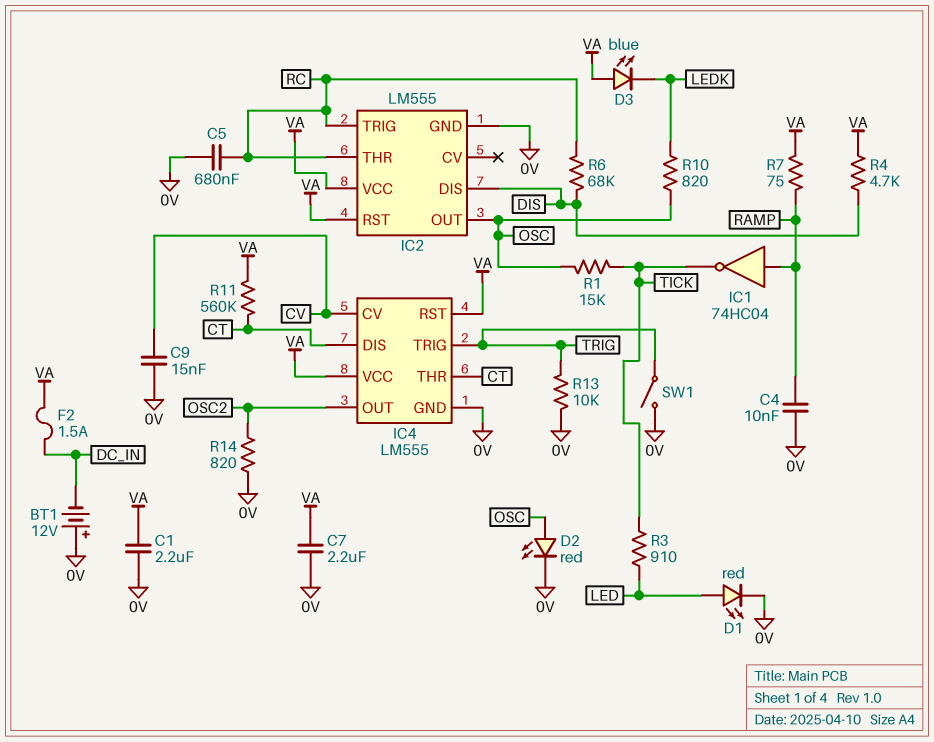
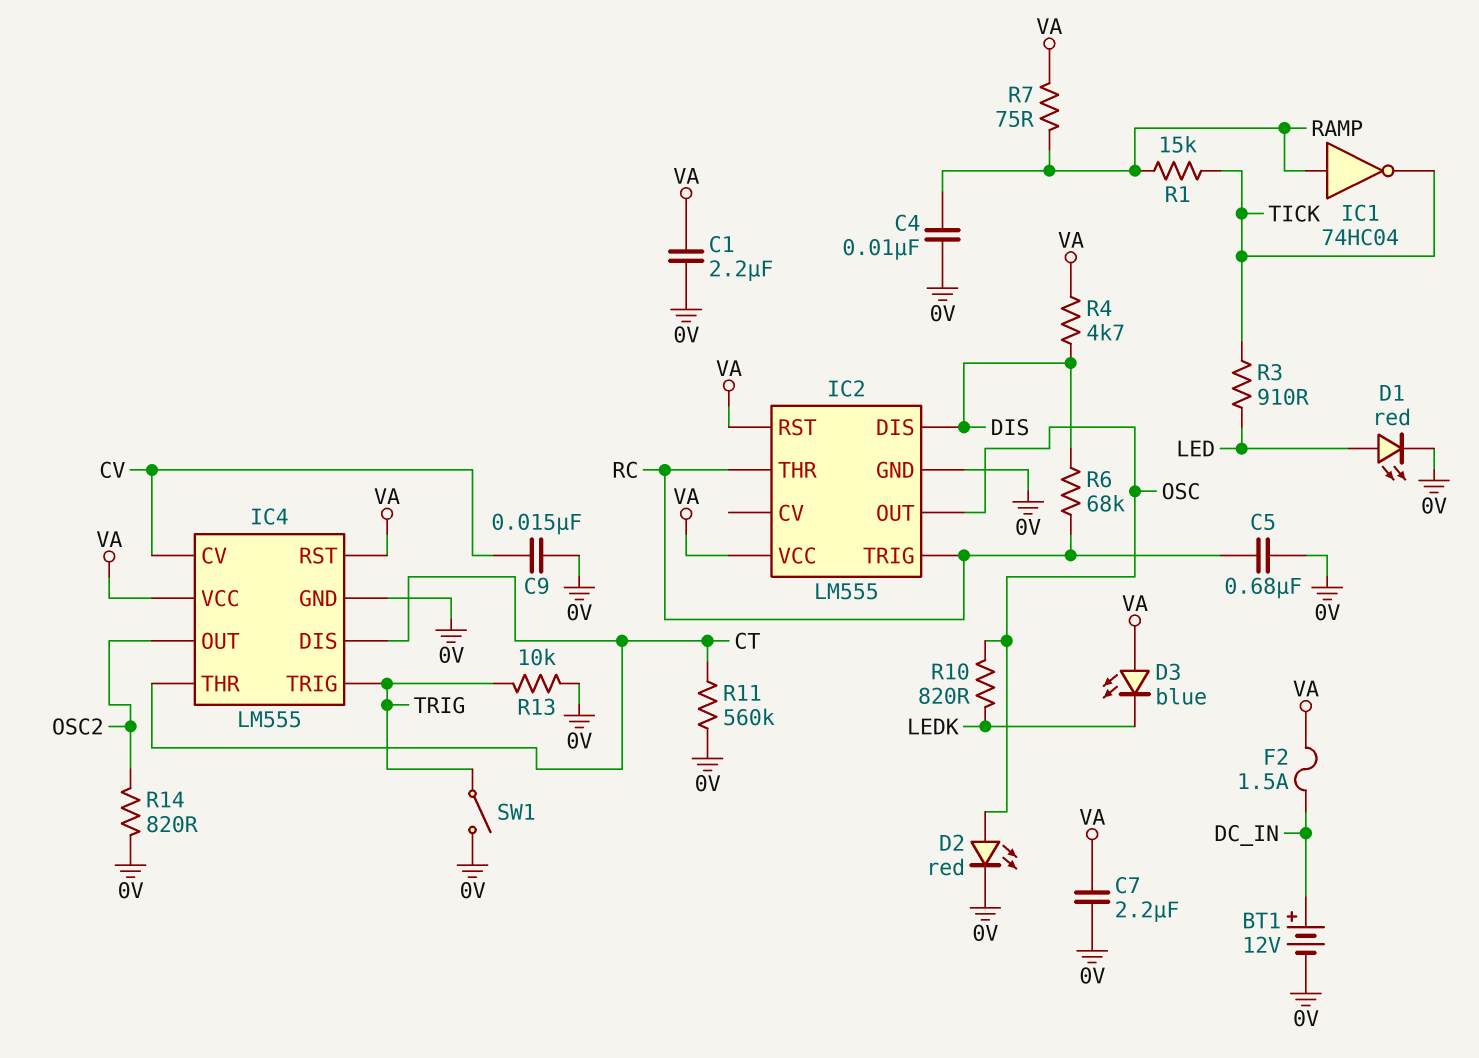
BT1: 12V (plus 0V, minus DC_IN) -> 12V (plus DC_IN, minus 0V)
R1: 15k (OSC, TICK) -> 15k (RAMP, TICK)
R11: 560k (CT, VA) -> 560k (0V, CT)

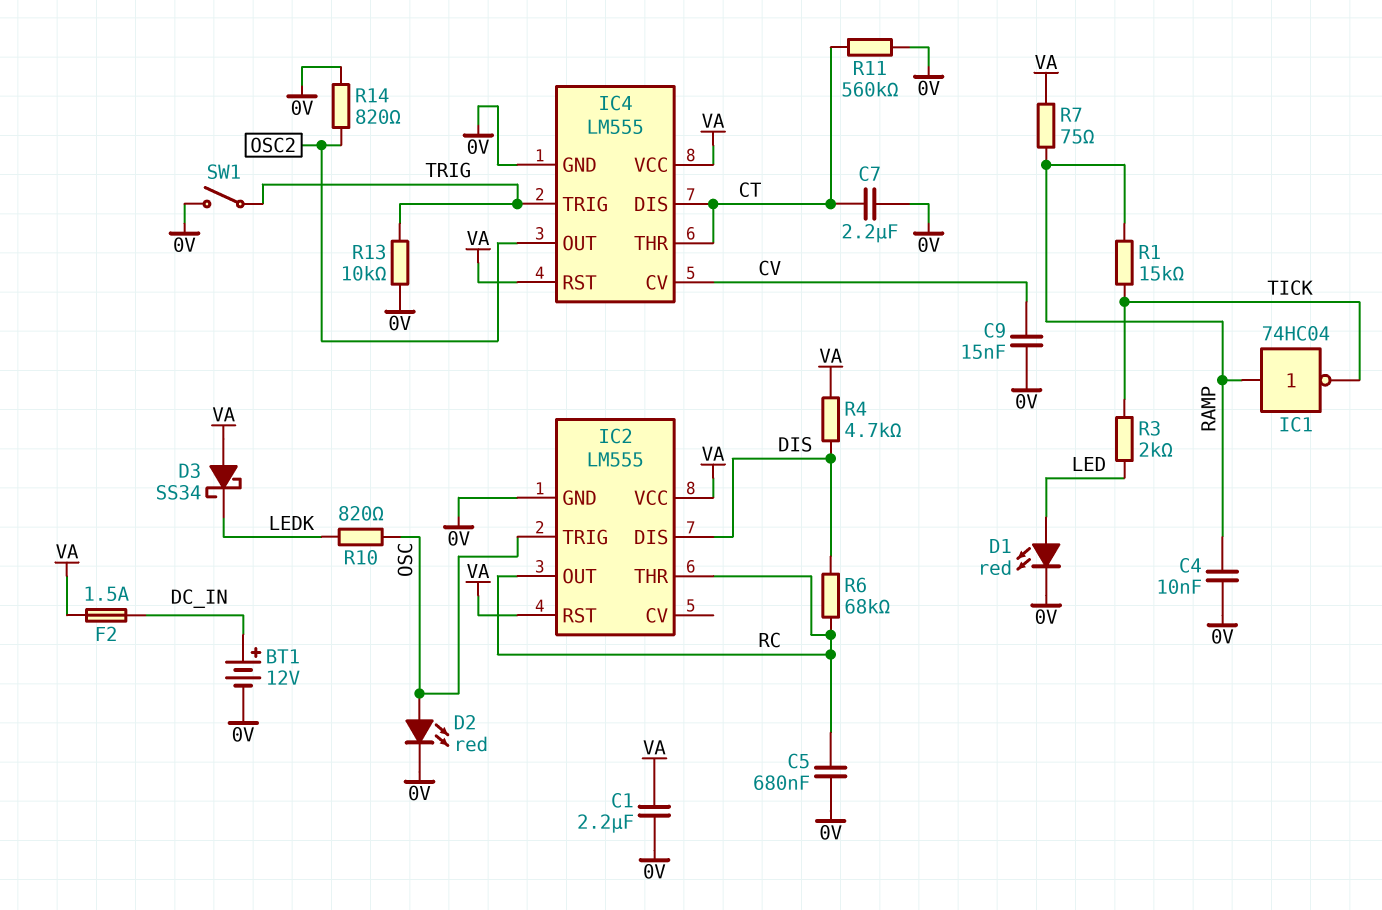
C7: 2.2uF (0V, VA) -> 2.2uF (0V, CT)
D3: LED blue (A VA, K LEDK) -> schottky SS34 (A VA, K LEDK)
IC2 pin OUT: OSC -> RC
IC2 pin TRIG: RC -> OSC
R3: 910 (LED, TICK) -> 2k (LED, TICK)

